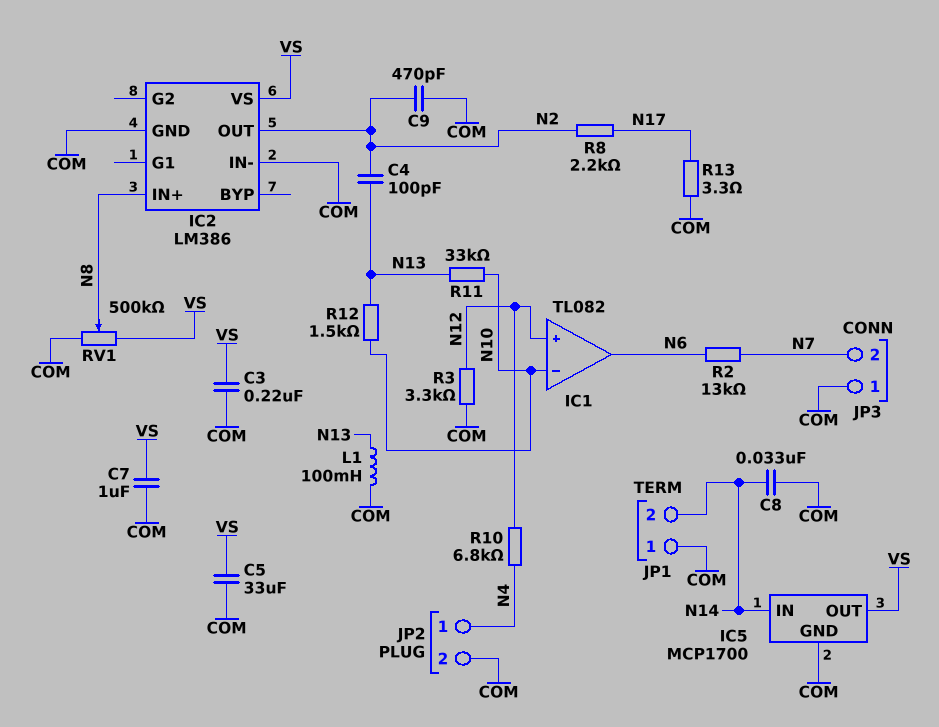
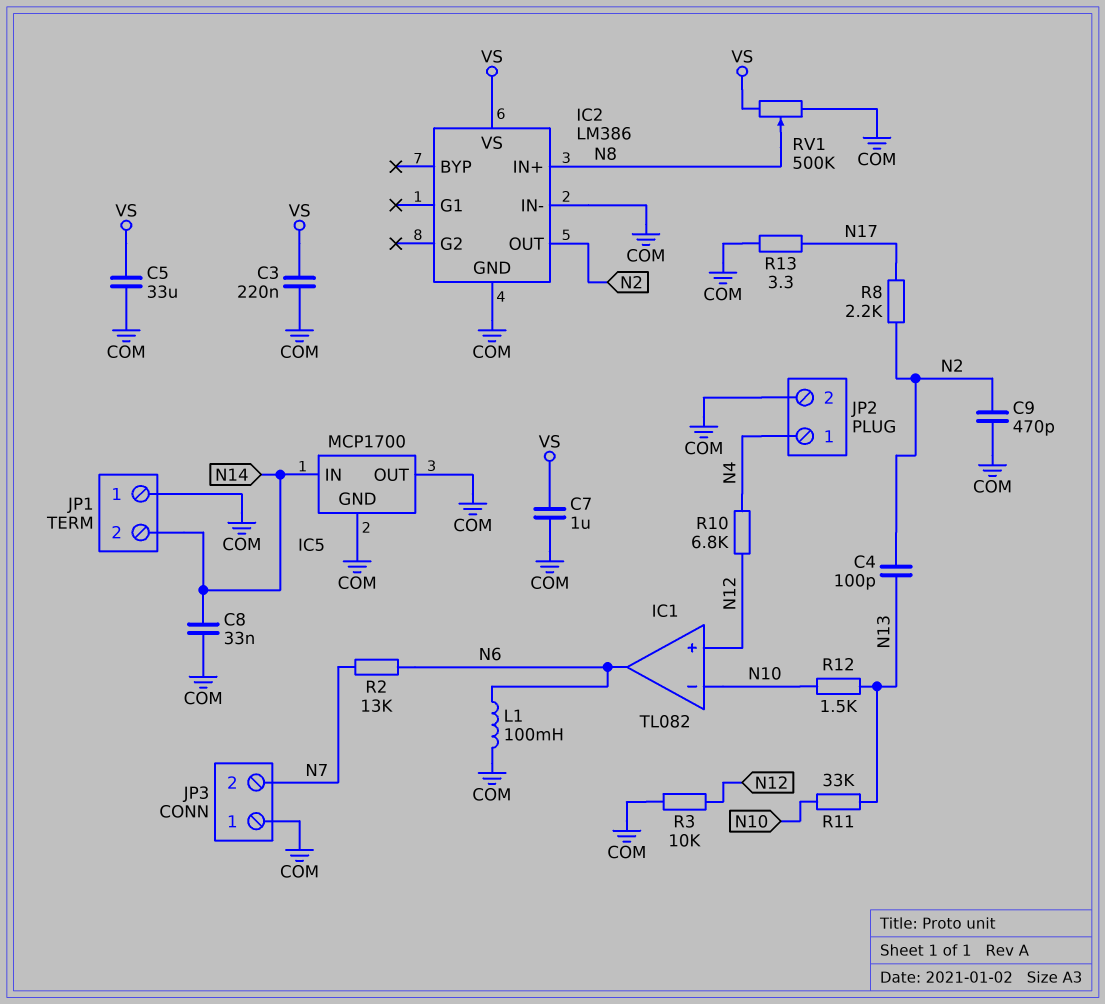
IC5 pin OUT: VS -> COM
L1: 100mH (COM, N13) -> 100mH (COM, N6)
R3: 3.3k (COM, N12) -> 10k (COM, N12)

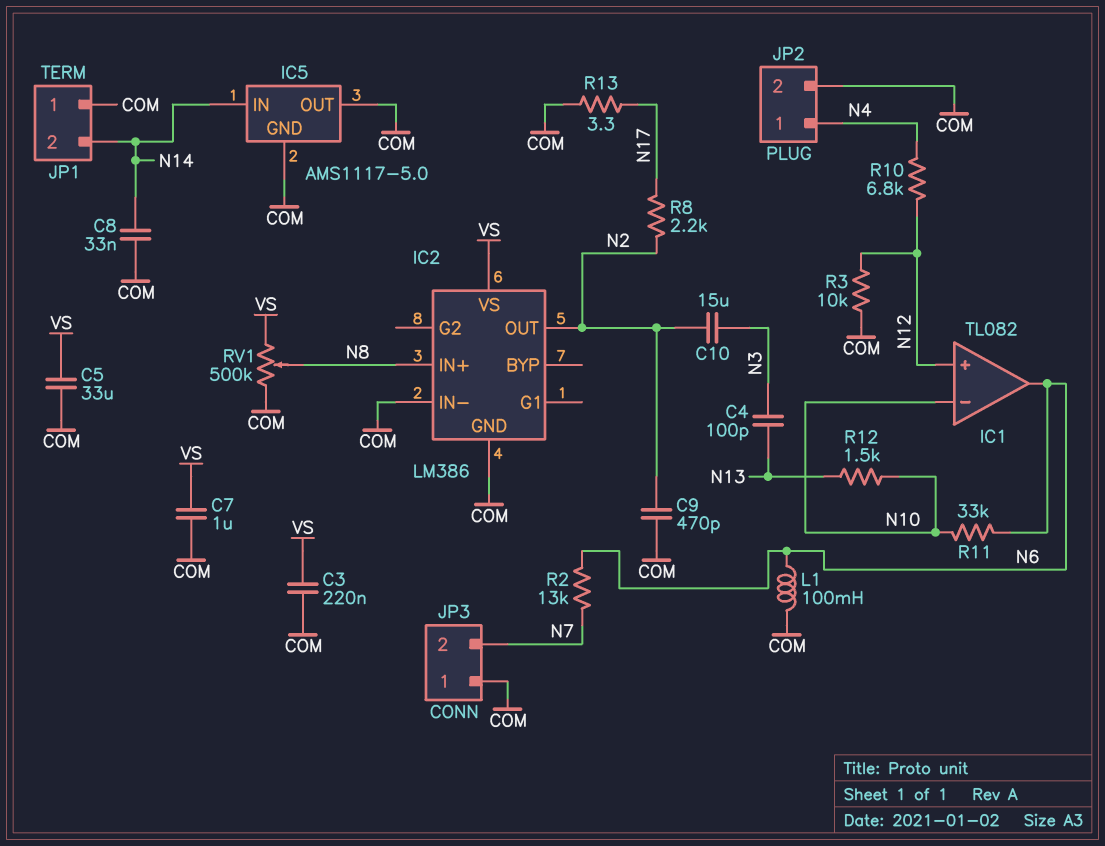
C4: 100pF (N2, N13) -> 100pF (N3, N13)
C10: none -> 15uF (N2, N3)
IC5: MCP1700 -> AMS1117-5.0
R11: 33k (N10, N13) -> 33k (N6, N10)

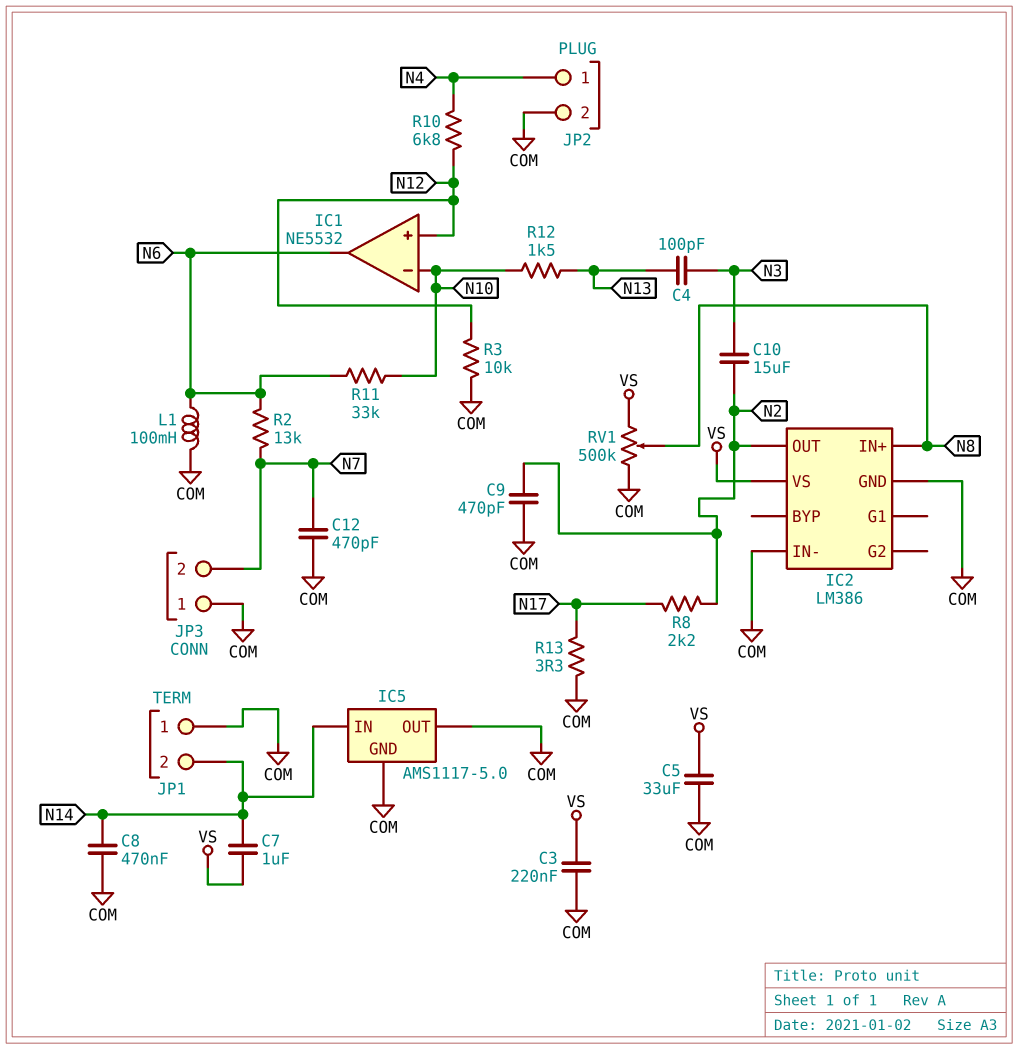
C7: 1uF (COM, VS) -> 1uF (N14, VS)
C8: 33nF (COM, N14) -> 470nF (COM, N14)
C12: none -> 470pF (COM, N7)
IC1: TL082 -> NE5532

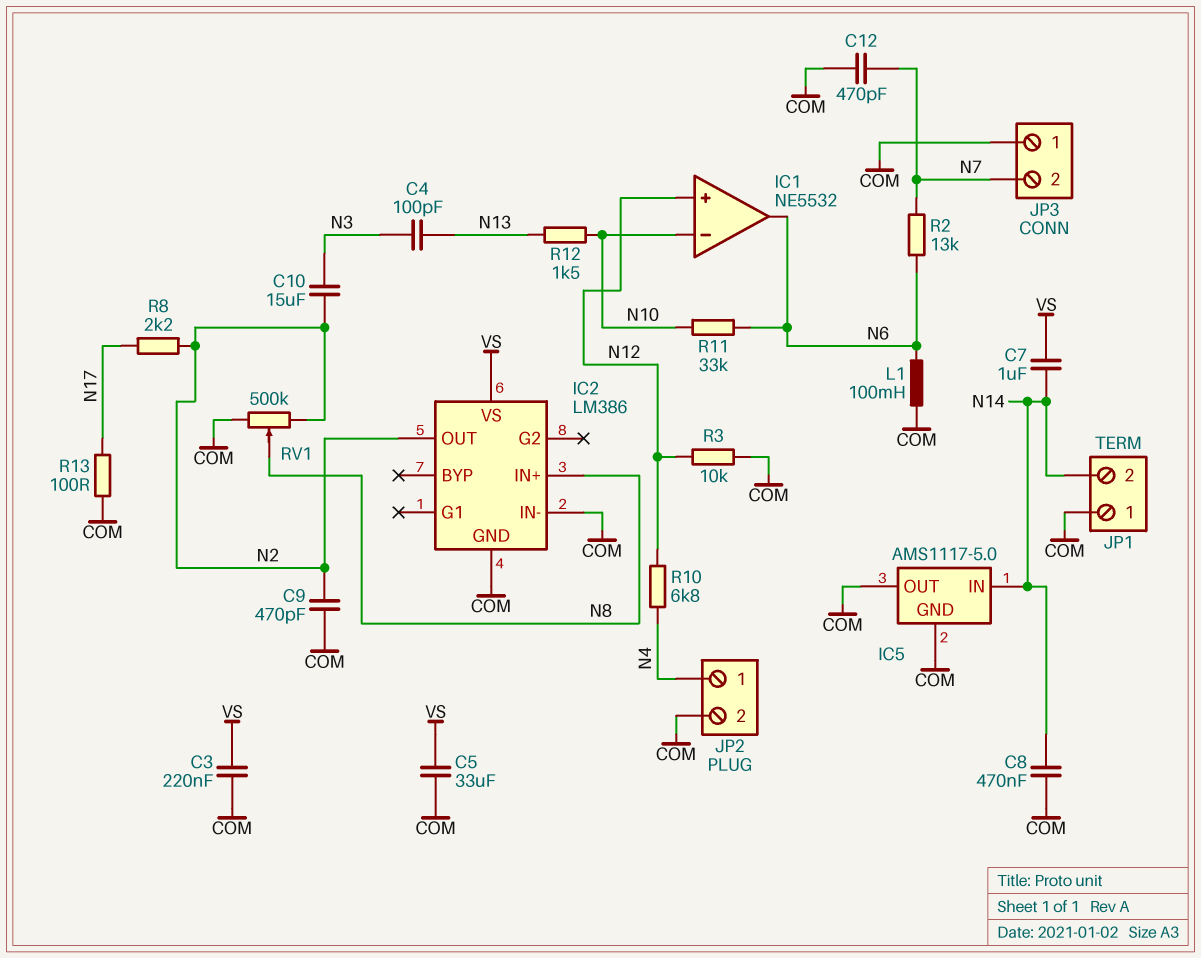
R13: 3.3 (COM, N17) -> 100 (COM, N17)
RV1: 500k (COM, VS, wiper N8) -> 500k (COM, N2, wiper N8)

